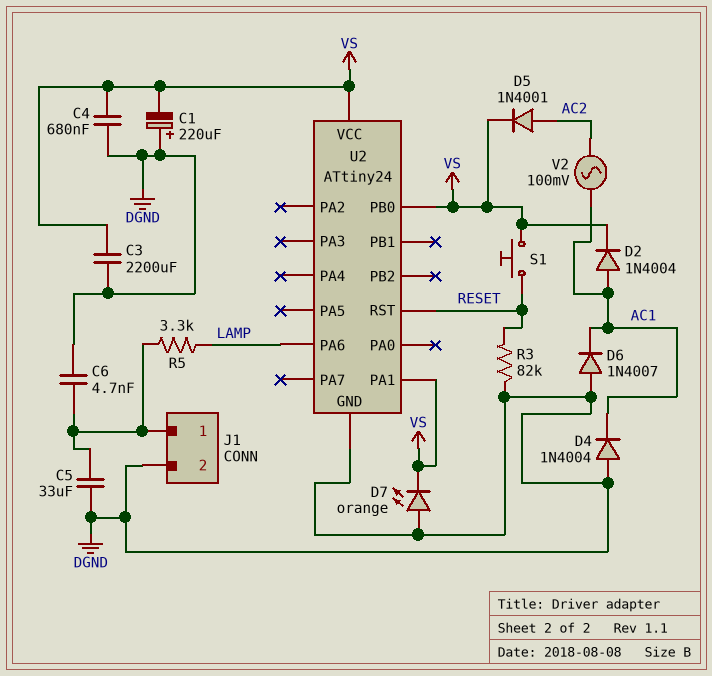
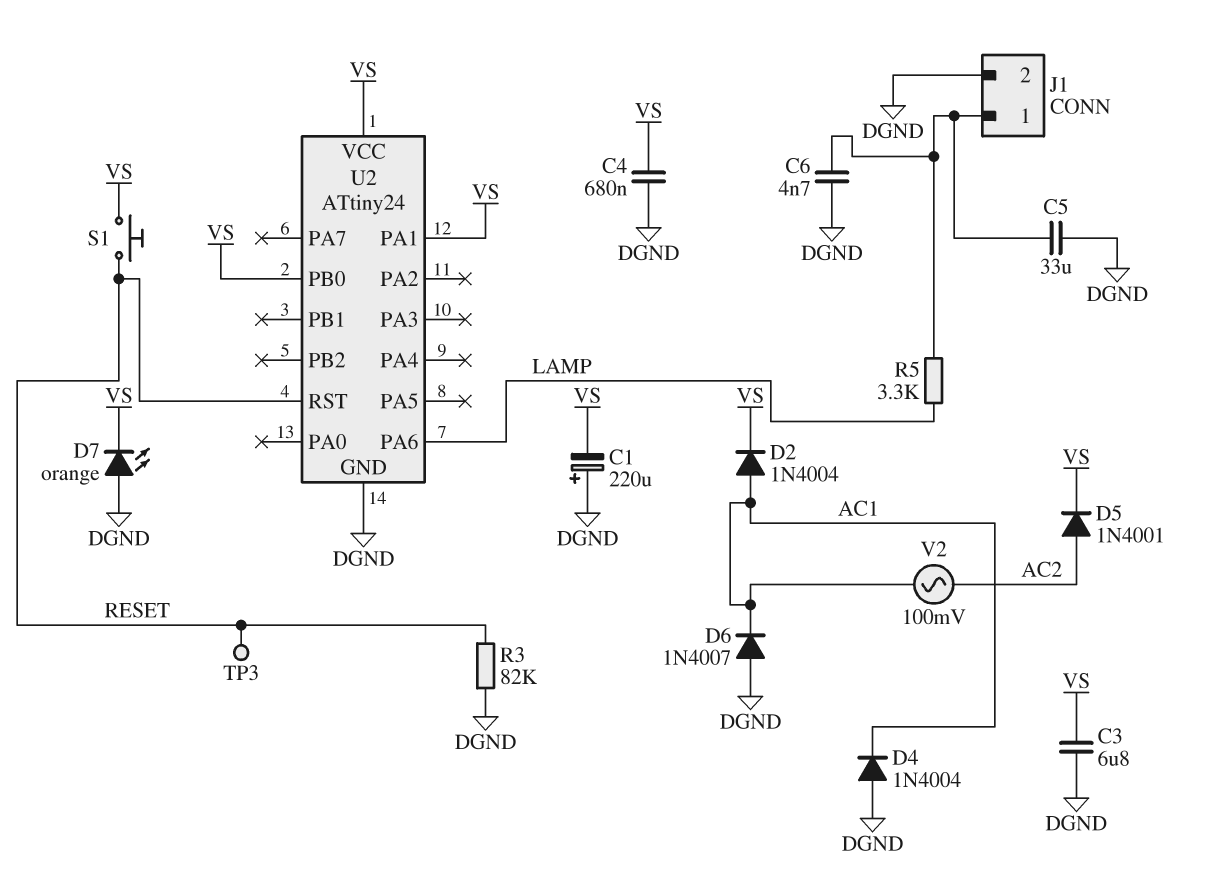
C3: 2200uF (DGND, VS) -> 6.8uF (DGND, VS)
TP3: none -> test point (RESET)

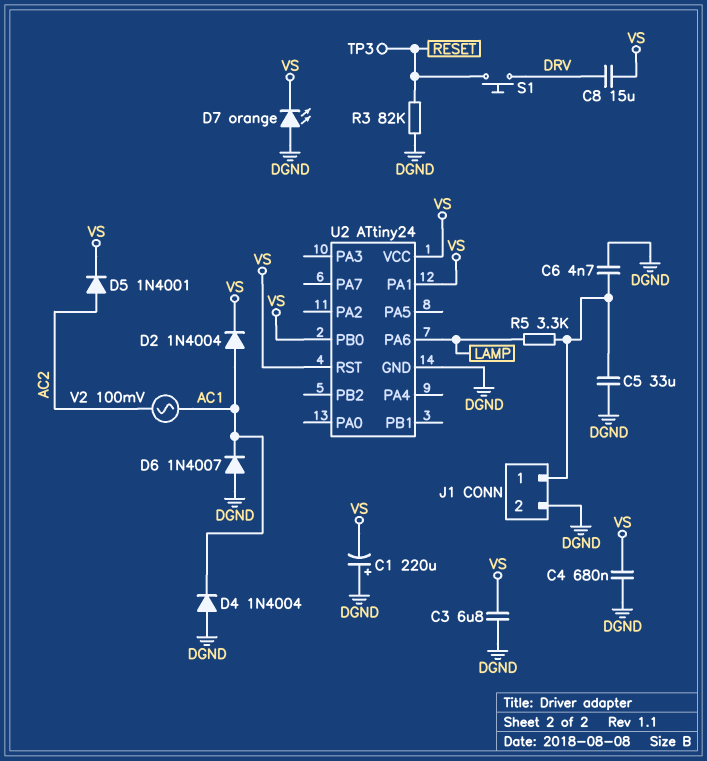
C8: none -> 15uF (DRV, VS)
S1: button (RESET, VS) -> button (DRV, RESET)
U2 pin RST: RESET -> VS

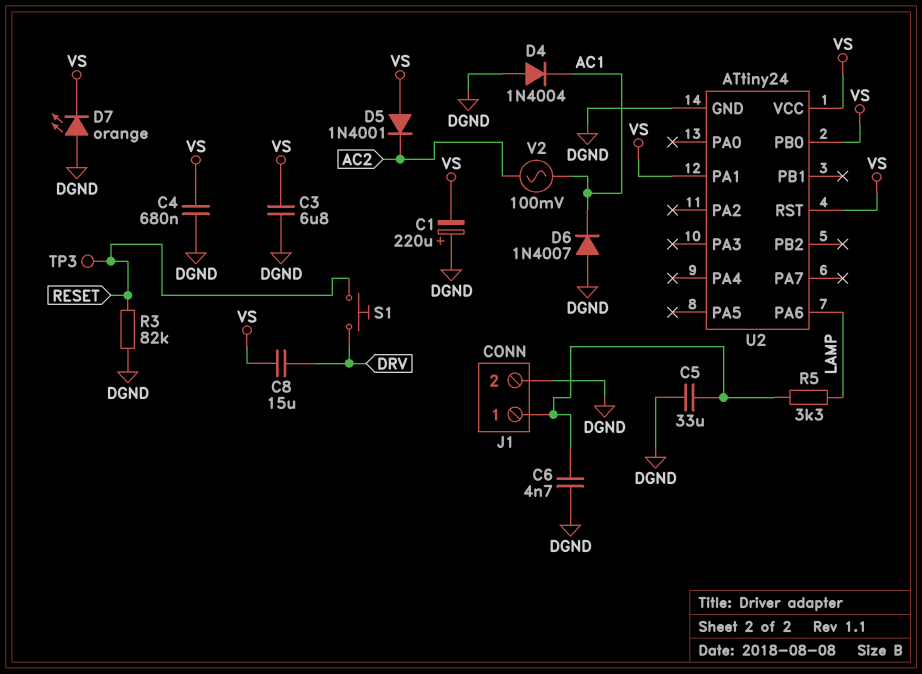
D2: diode 1N4004 (A AC1, K VS) -> none
D5: diode 1N4001 (A AC2, K VS) -> diode 1N4001 (A VS, K AC2)

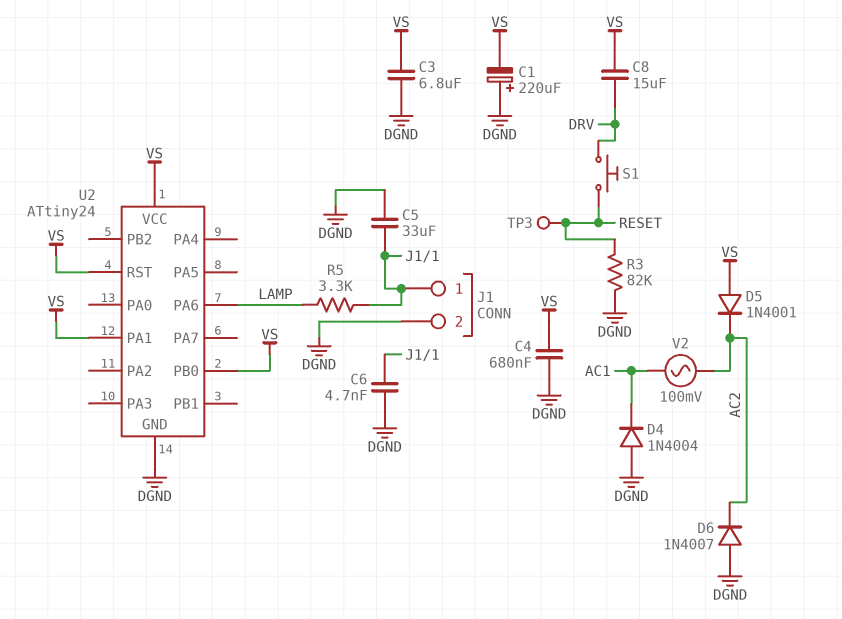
D6: diode 1N4007 (A DGND, K AC1) -> diode 1N4007 (A DGND, K AC2)
D7: LED orange (A DGND, K VS) -> none

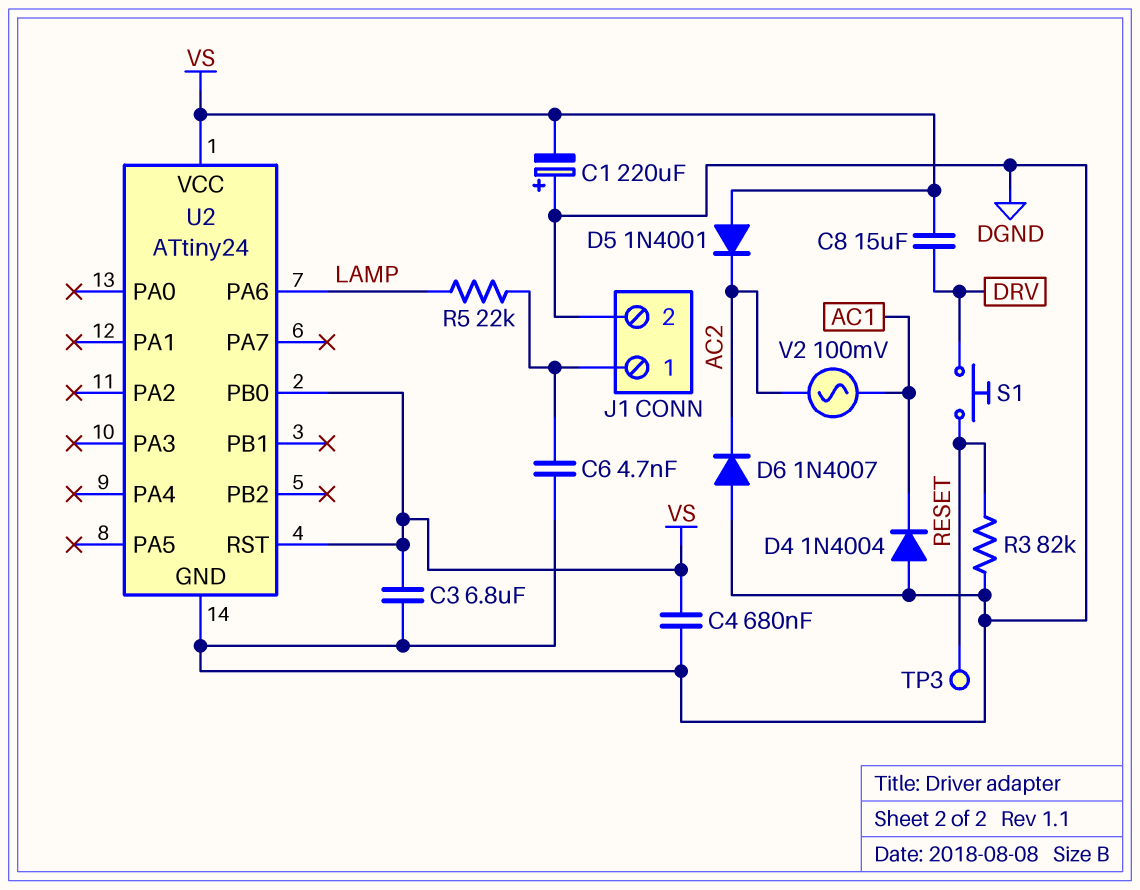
C5: 33uF (DGND, J1/1) -> none
R5: 3.3k (J1/1, LAMP) -> 22k (J1/1, LAMP)
U2 pin PA1: VS -> none

